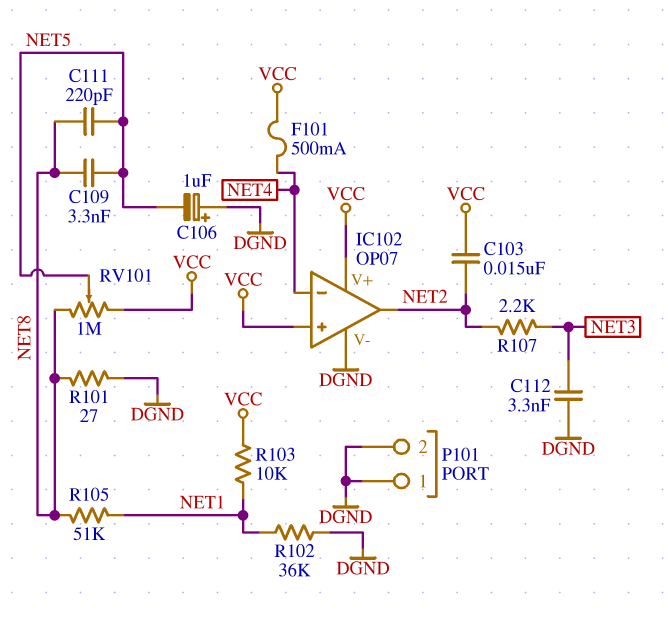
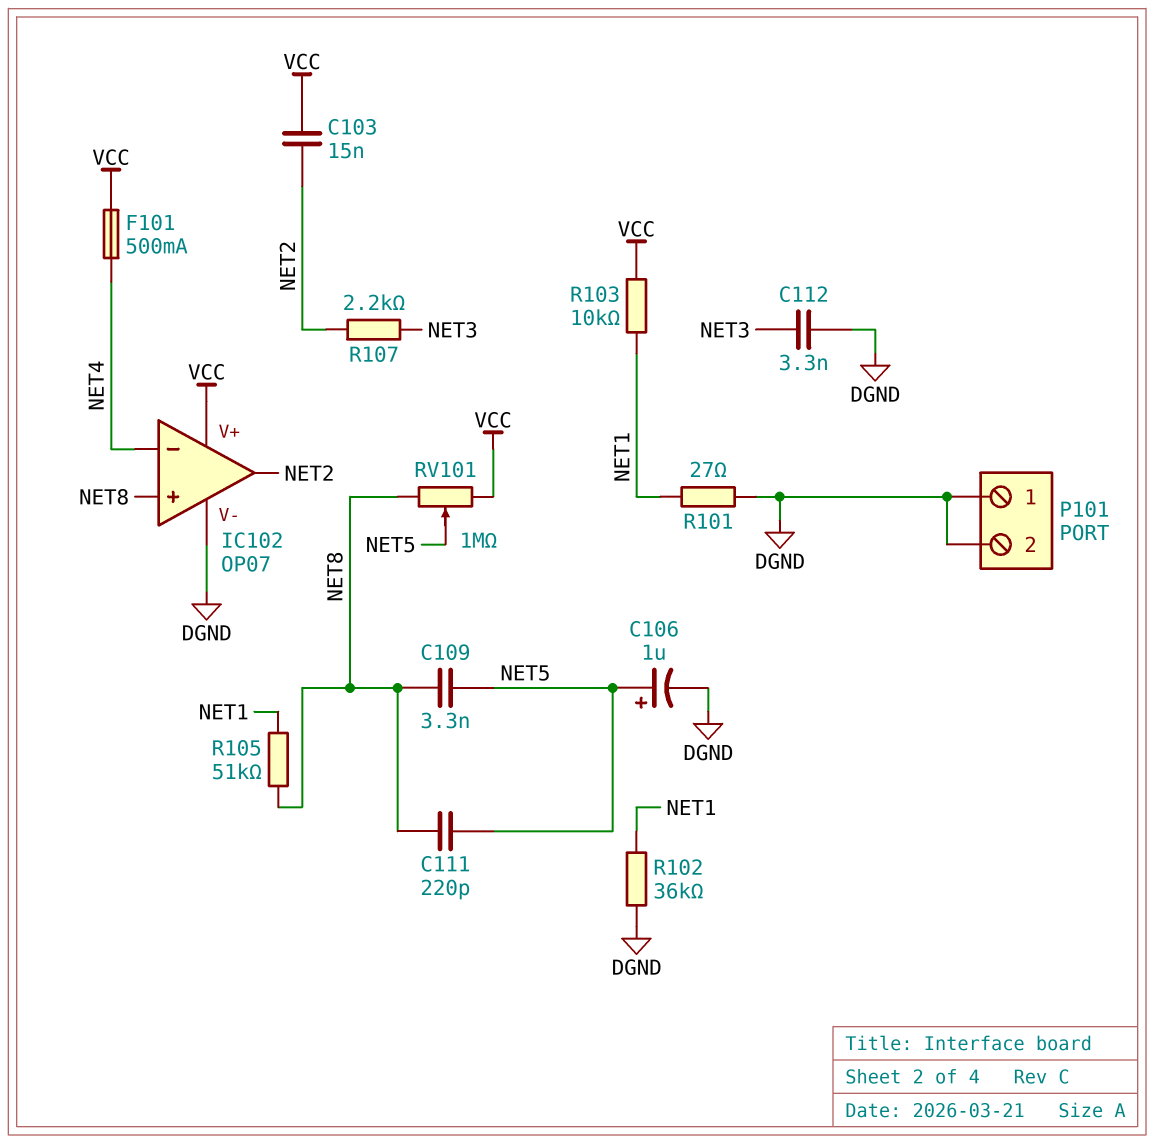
C106: 1uF (plus DGND, minus NET5) -> 1uF (plus NET5, minus DGND)
IC102 pin in+: VCC -> NET8
R101: 27 (DGND, NET8) -> 27 (DGND, NET1)

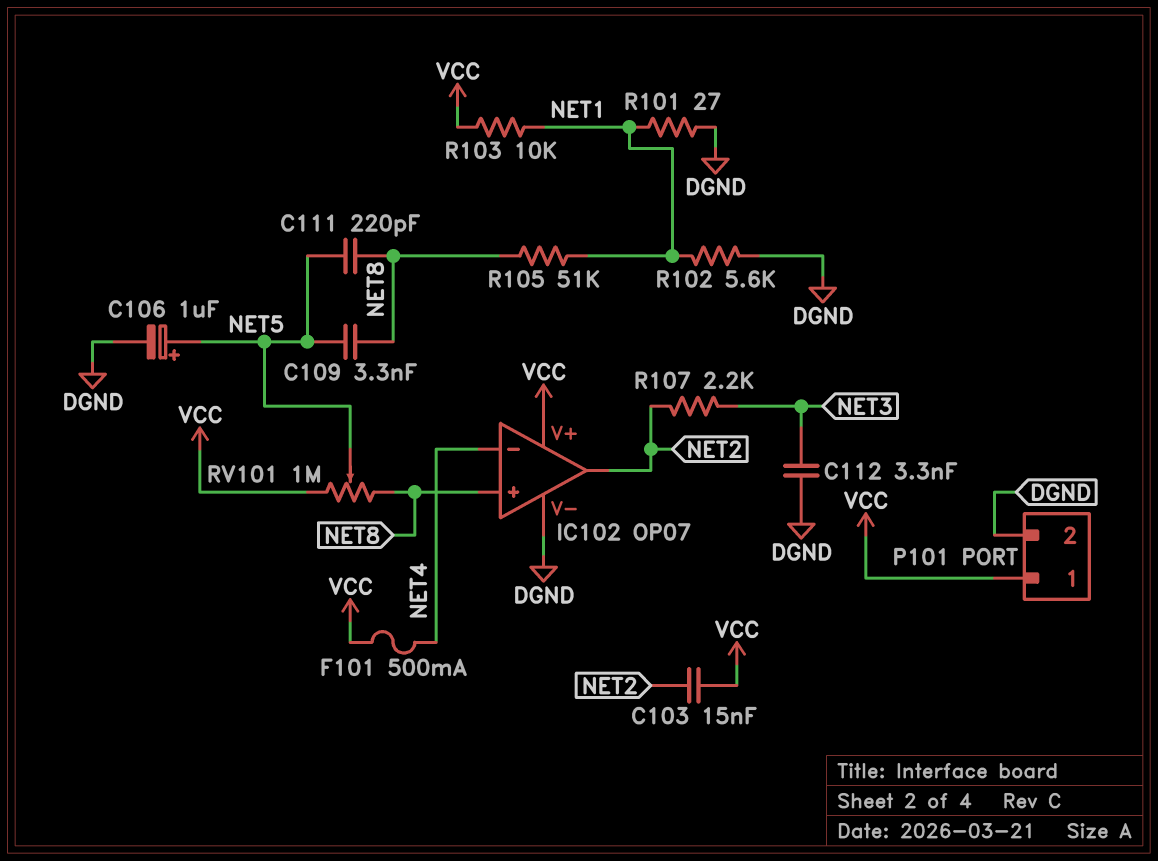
P101 pin 1: DGND -> VCC
R102: 36k (DGND, NET1) -> 5.6k (DGND, NET1)

